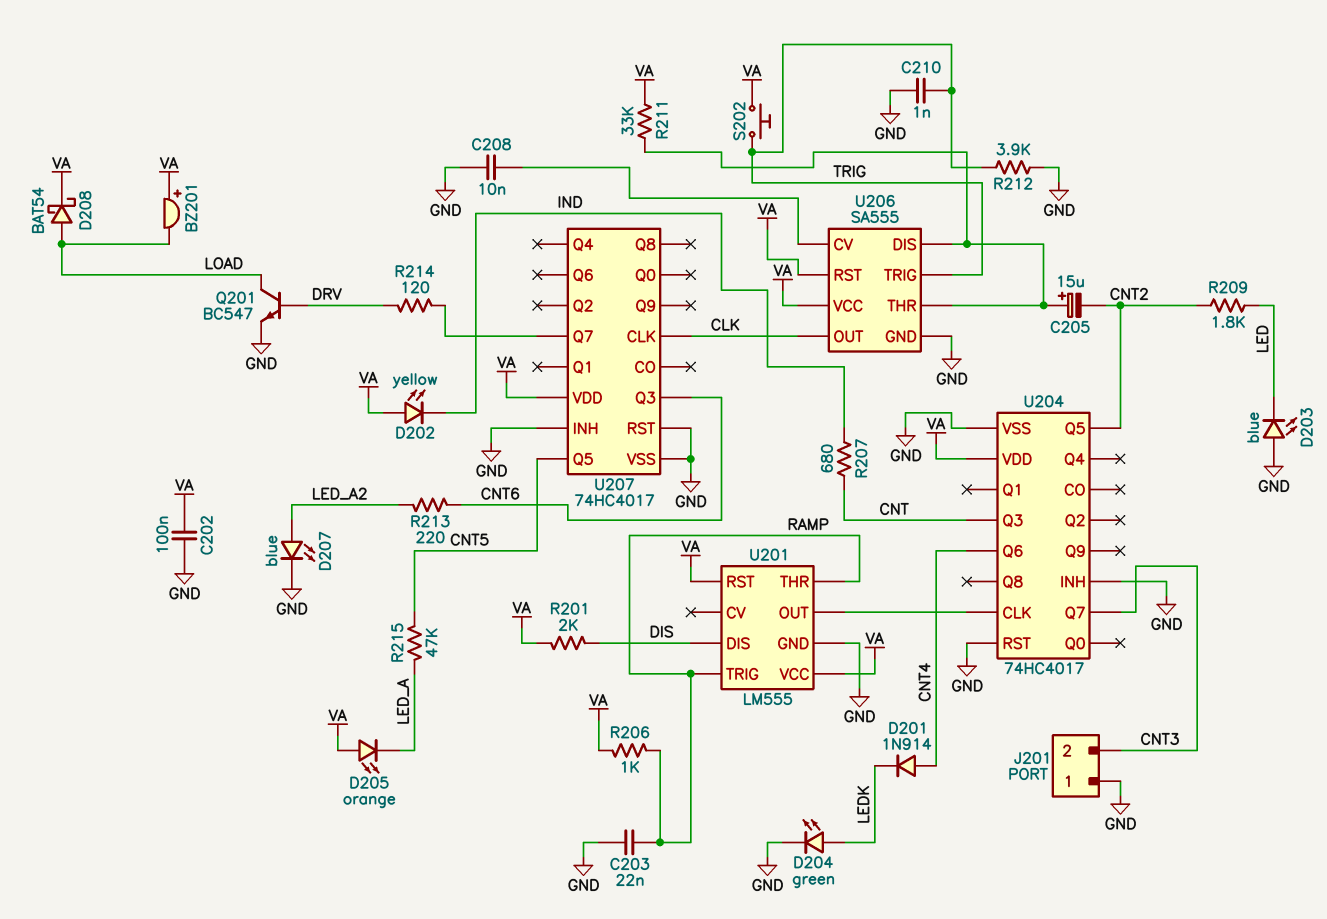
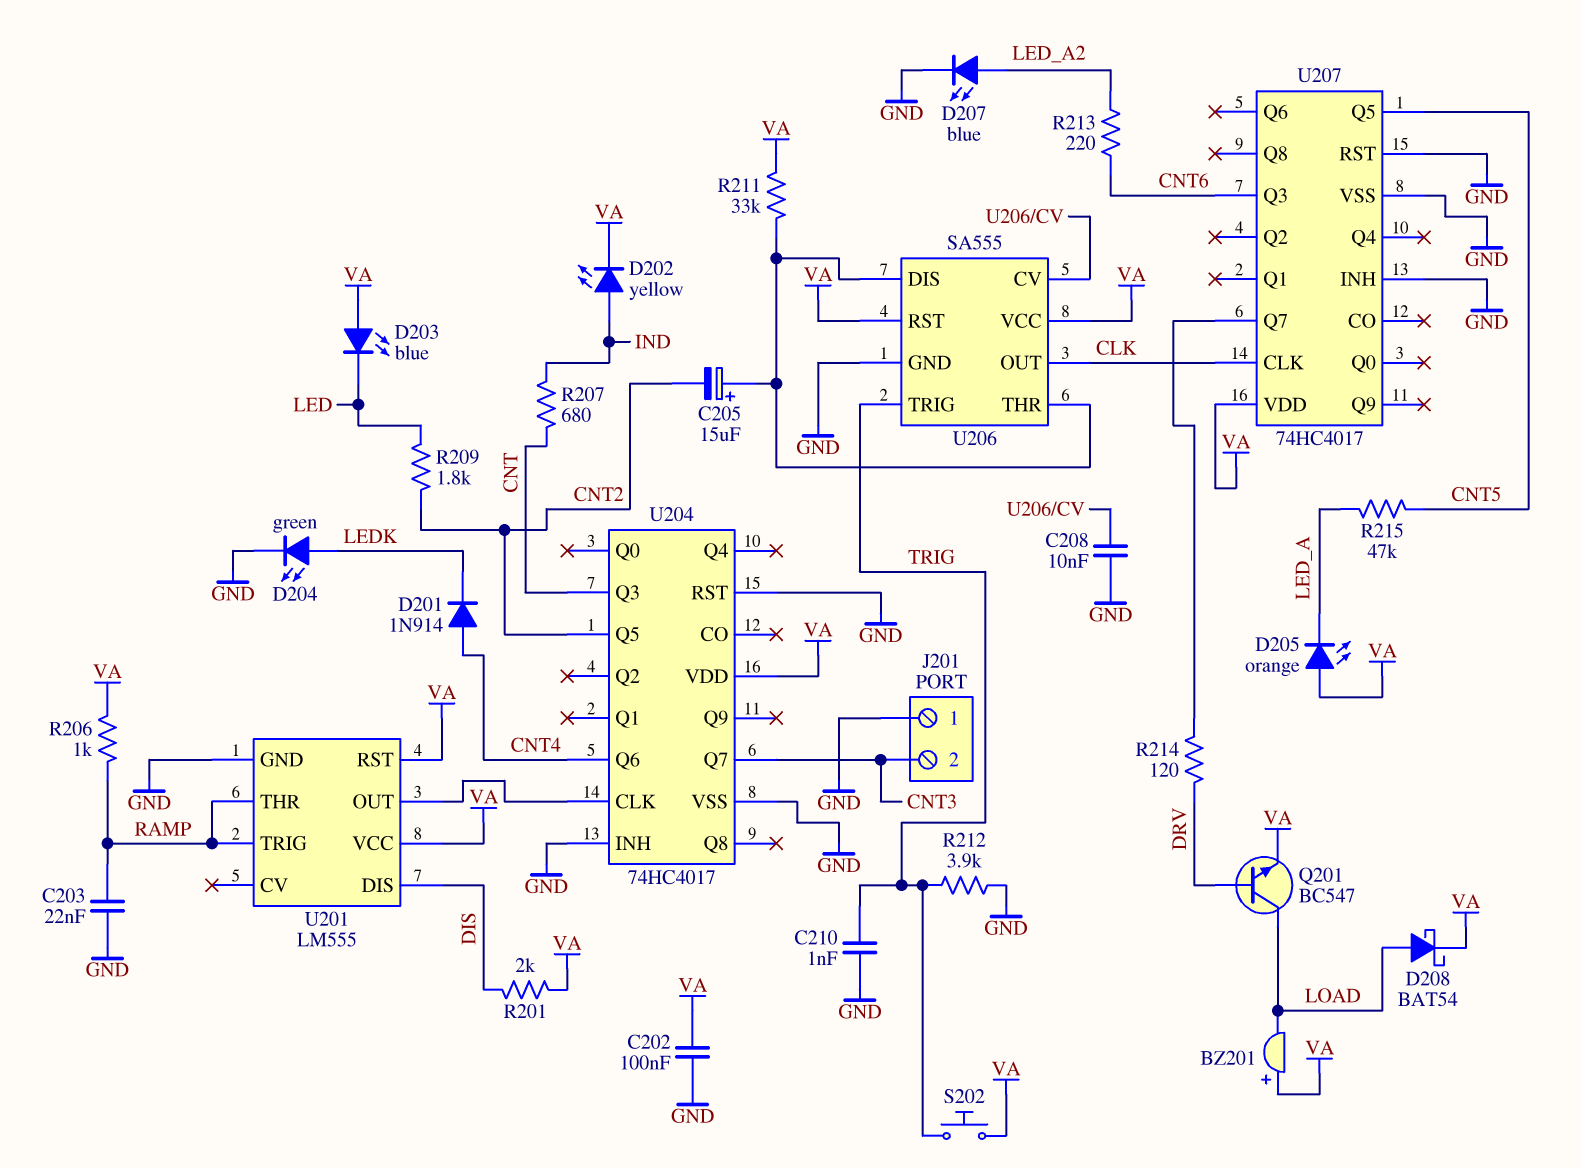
D202: LED yellow (A VA, K IND) -> LED yellow (A IND, K VA)
D203: LED blue (A GND, K LED) -> LED blue (A VA, K LED)
Q201: NPN BC547 (B DRV, C LOAD, E GND) -> NPN BC547 (B DRV, C LOAD, E VA)

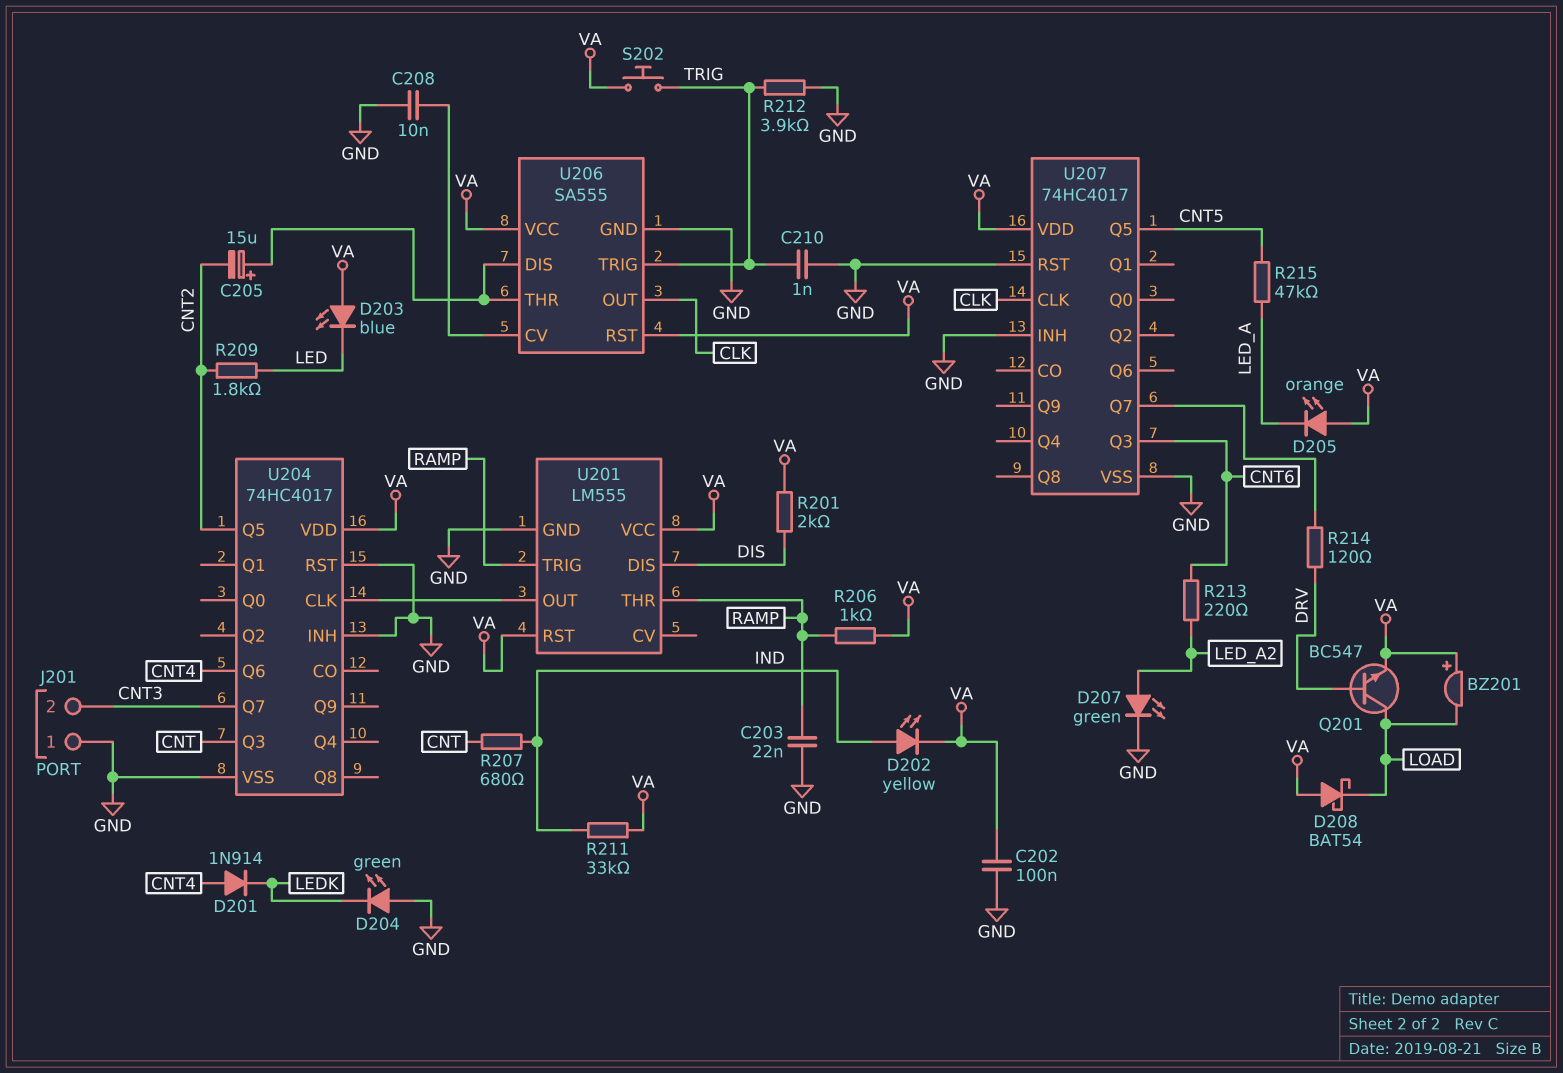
D204: LED green (A LEDK, K GND) -> LED green (A GND, K LEDK)
D207: LED blue (A LED_A2, K GND) -> LED green (A LED_A2, K GND)
D208: schottky BAT54 (A LOAD, K VA) -> schottky BAT54 (A VA, K LOAD)
R211: 33k (U206/DIS, VA) -> 33k (IND, VA)

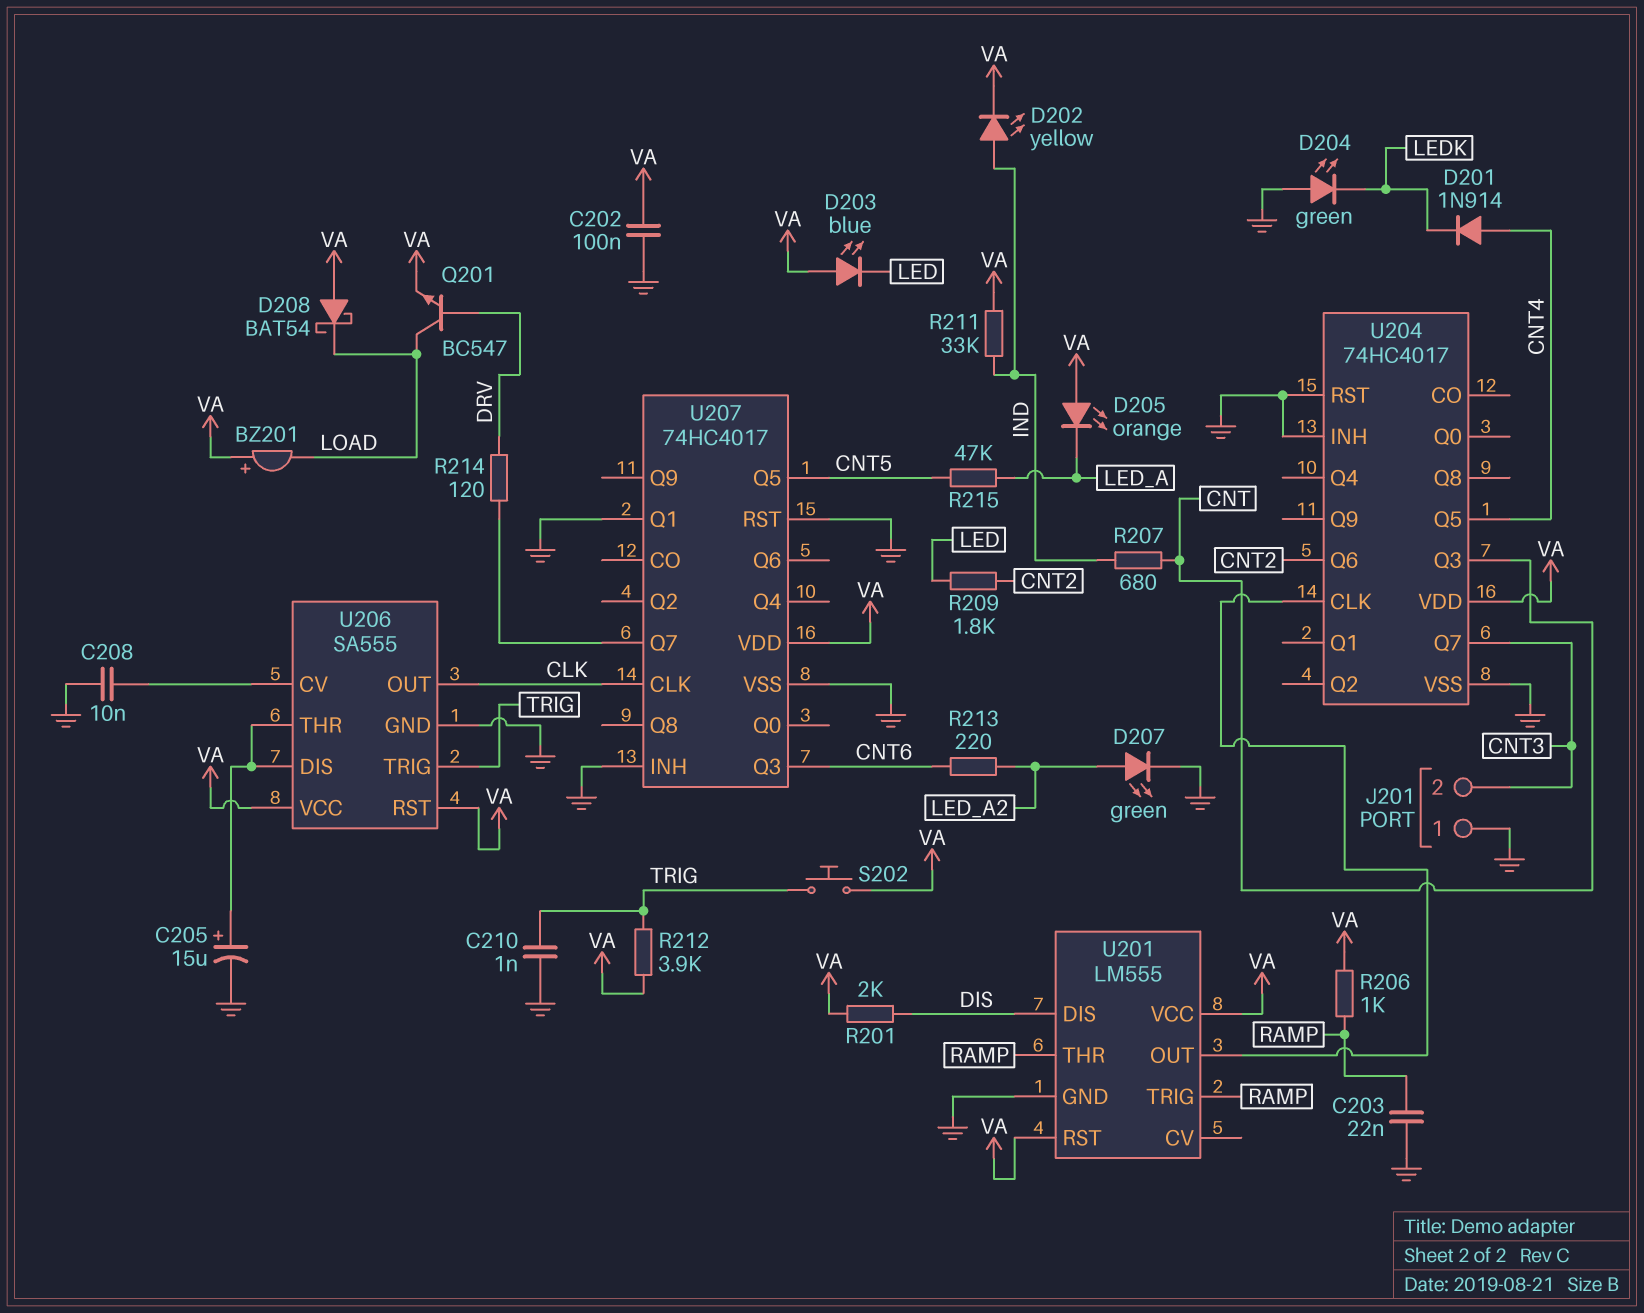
C205: 15uF (plus U206/DIS, minus CNT2) -> 15uF (plus U206/DIS, minus GND)
R212: 3.9k (GND, TRIG) -> 3.9k (TRIG, VA)
U204 pin Q5: CNT2 -> CNT4
U204 pin Q6: CNT4 -> CNT2
U207 pin Q1: none -> GND

